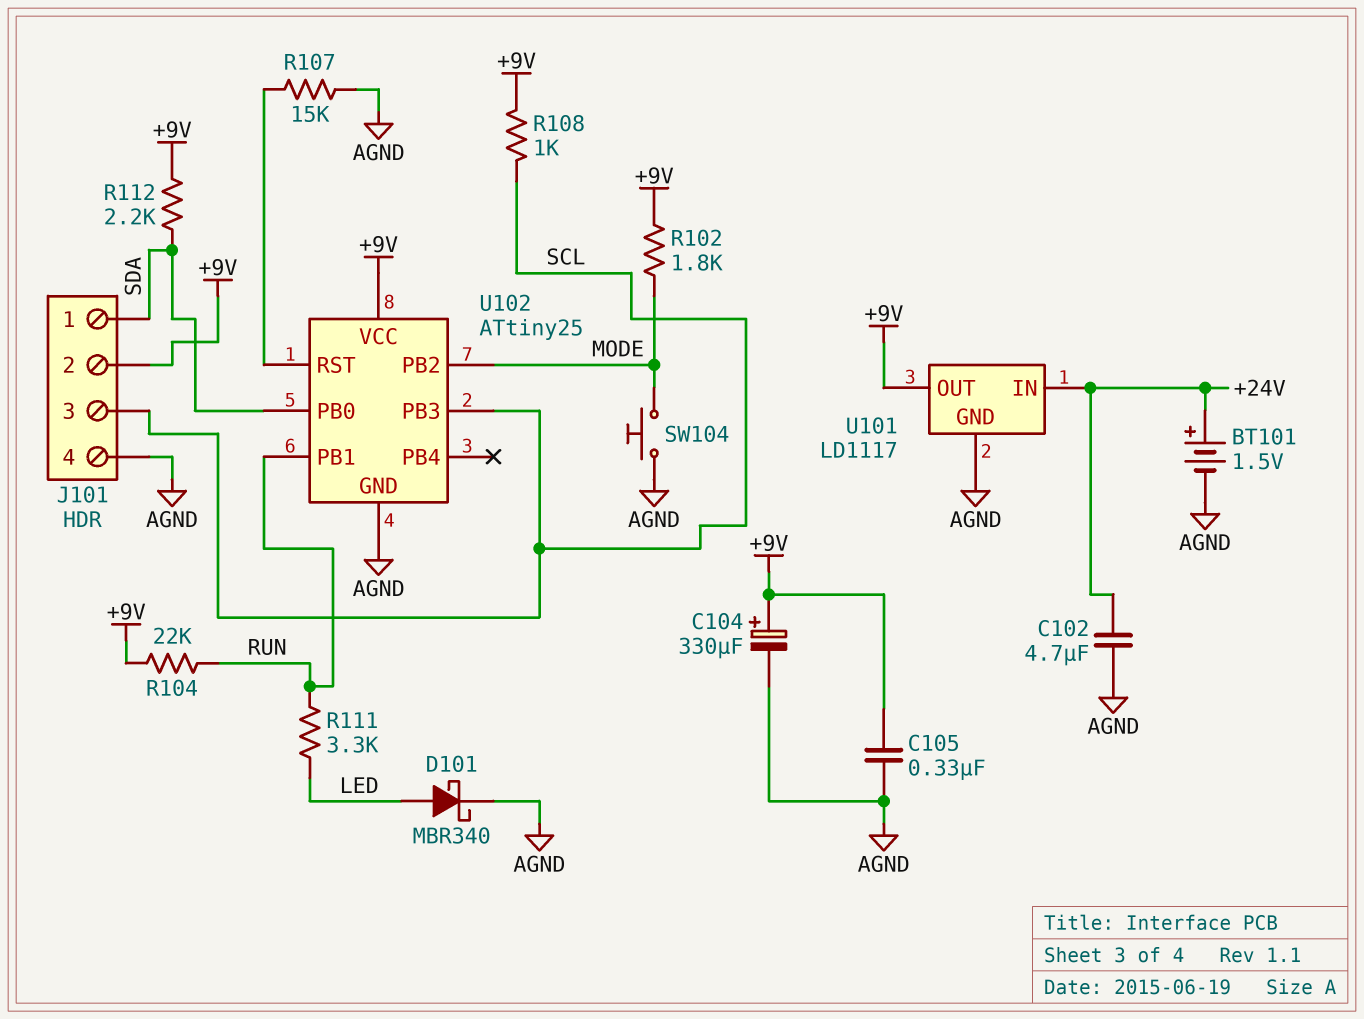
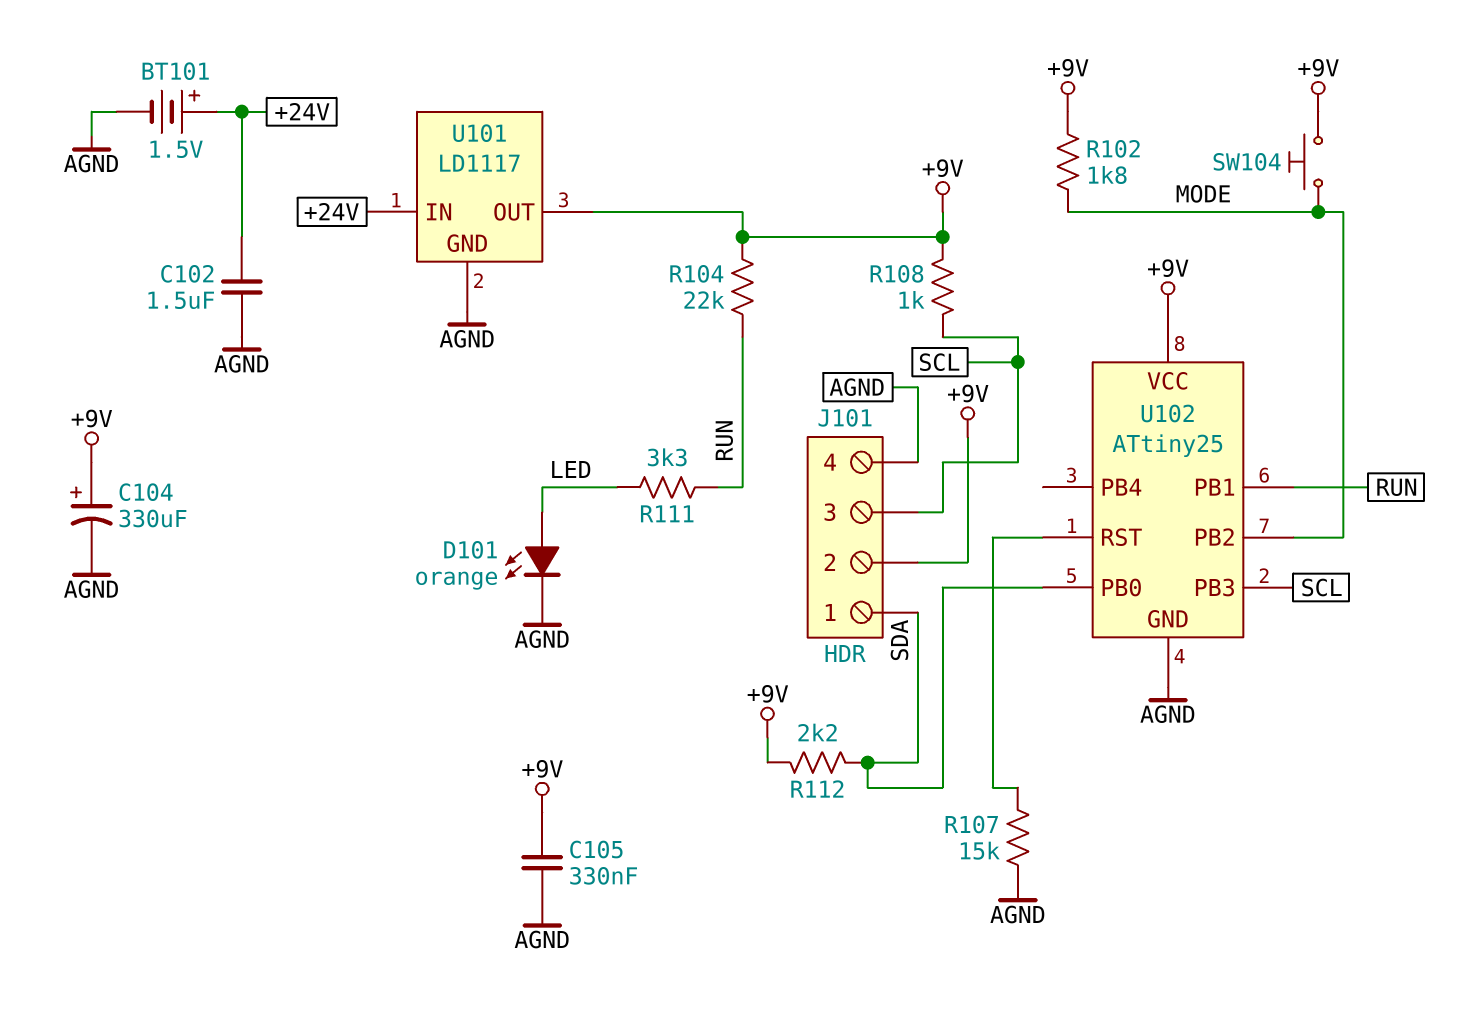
C102: 4.7uF (+24V, AGND) -> 1.5uF (+24V, AGND)
D101: schottky MBR340 (A LED, K AGND) -> LED orange (A LED, K AGND)
SW104: button (AGND, MODE) -> button (+9V, MODE)

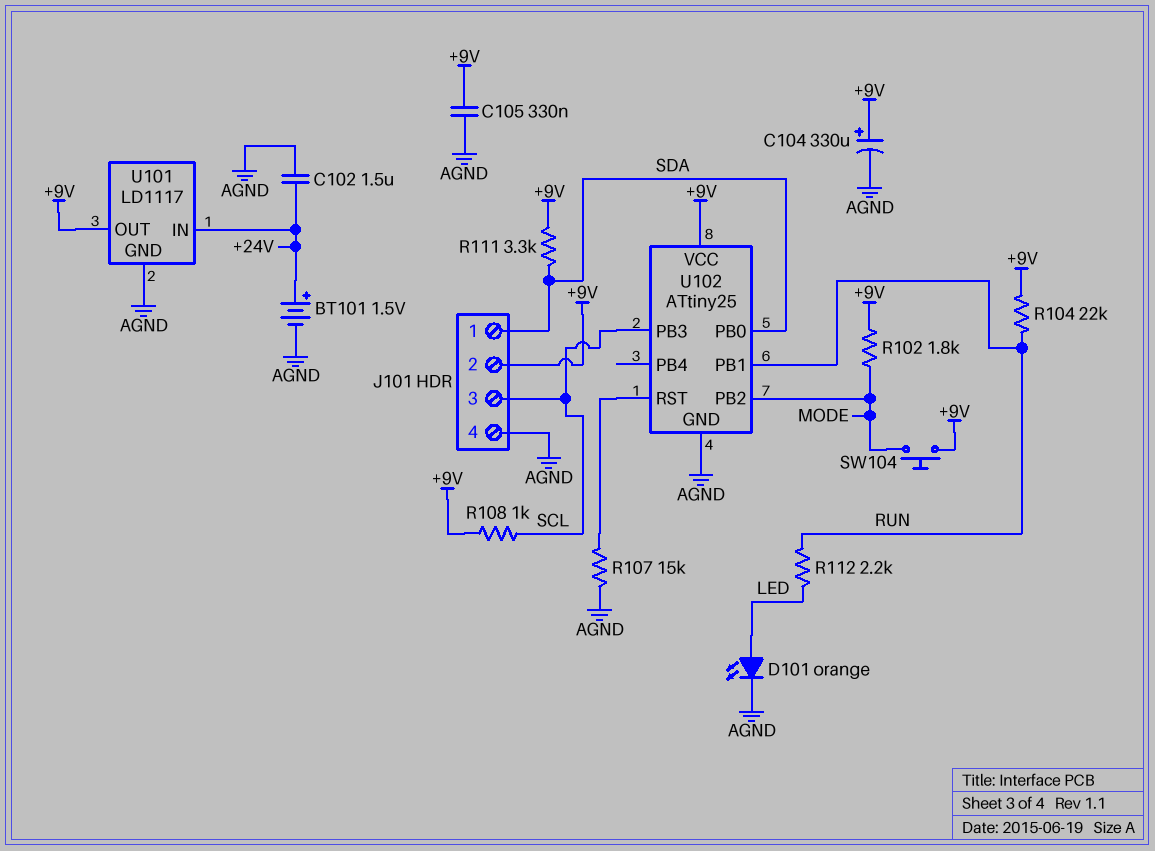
R111: 3.3k (LED, RUN) -> 3.3k (+9V, SDA)
R112: 2.2k (+9V, SDA) -> 2.2k (LED, RUN)

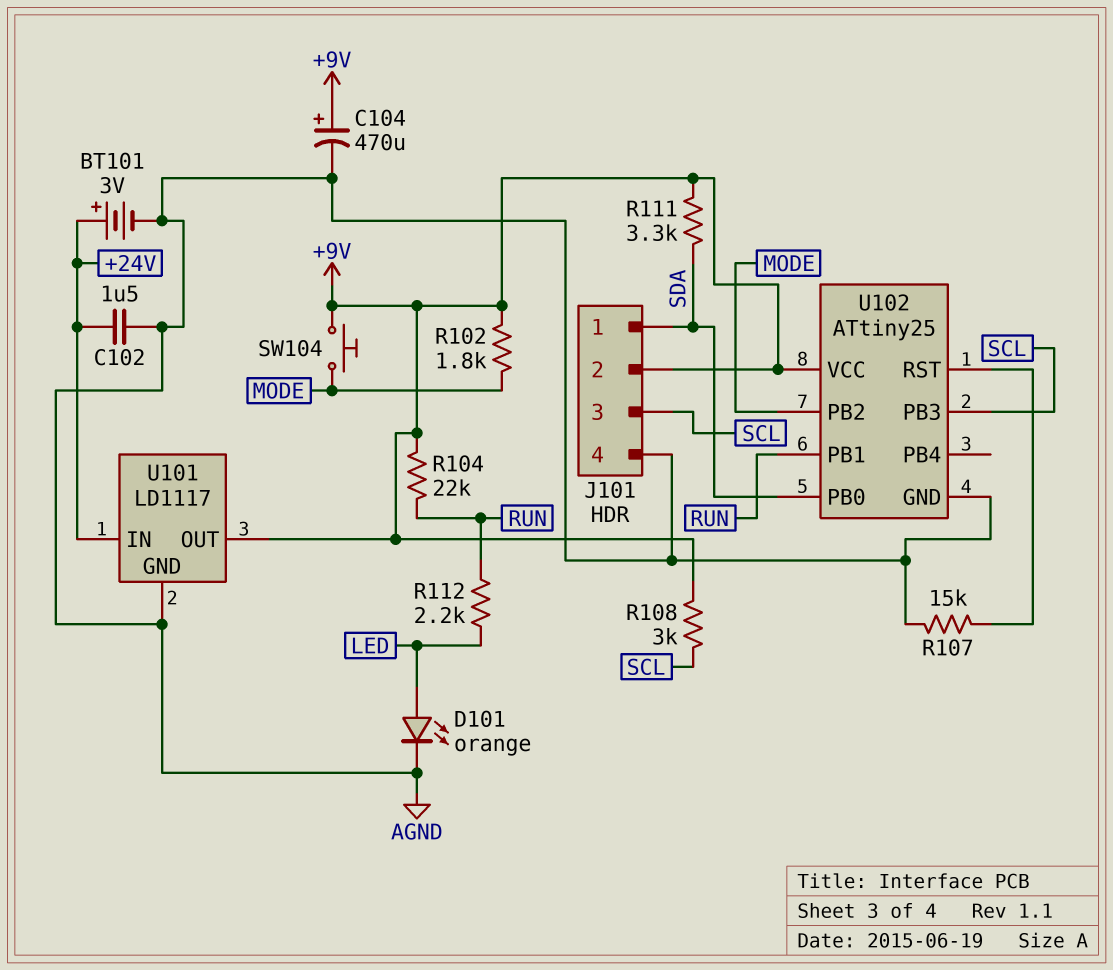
BT101: 1.5V (plus +24V, minus AGND) -> 3V (plus +24V, minus AGND)
C104: 330uF (plus +9V, minus AGND) -> 470uF (plus +9V, minus AGND)
C105: 330nF (+9V, AGND) -> none
R108: 1k (+9V, SCL) -> 3k (+9V, SCL)

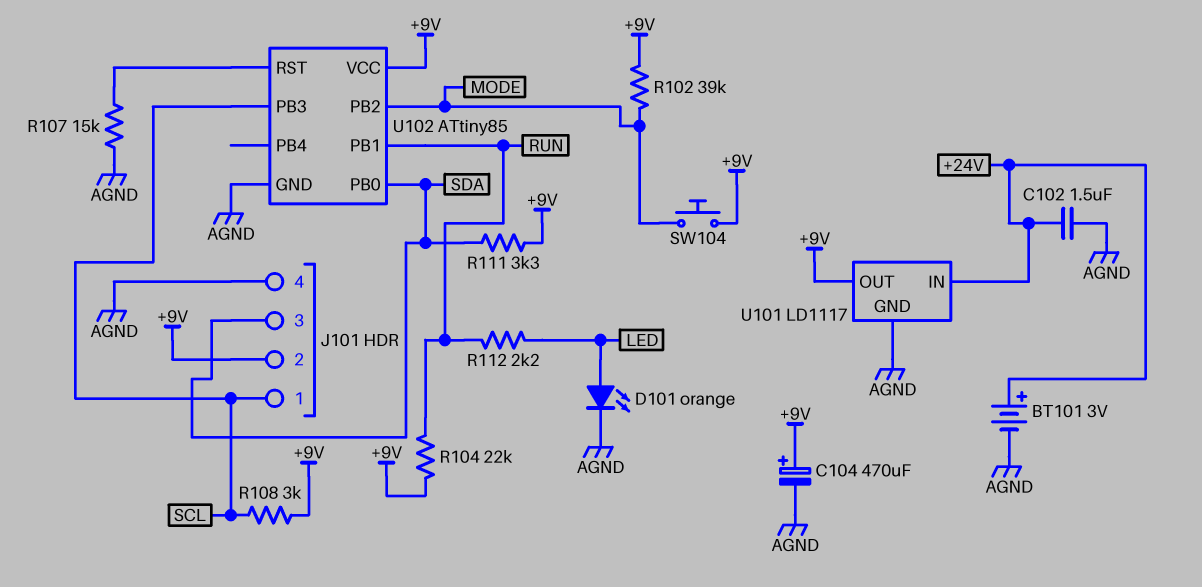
J101 pin 1: SDA -> SCL
J101 pin 3: SCL -> SDA
R102: 1.8k (+9V, MODE) -> 39k (+9V, MODE)
U102: ATtiny25 -> ATtiny85

